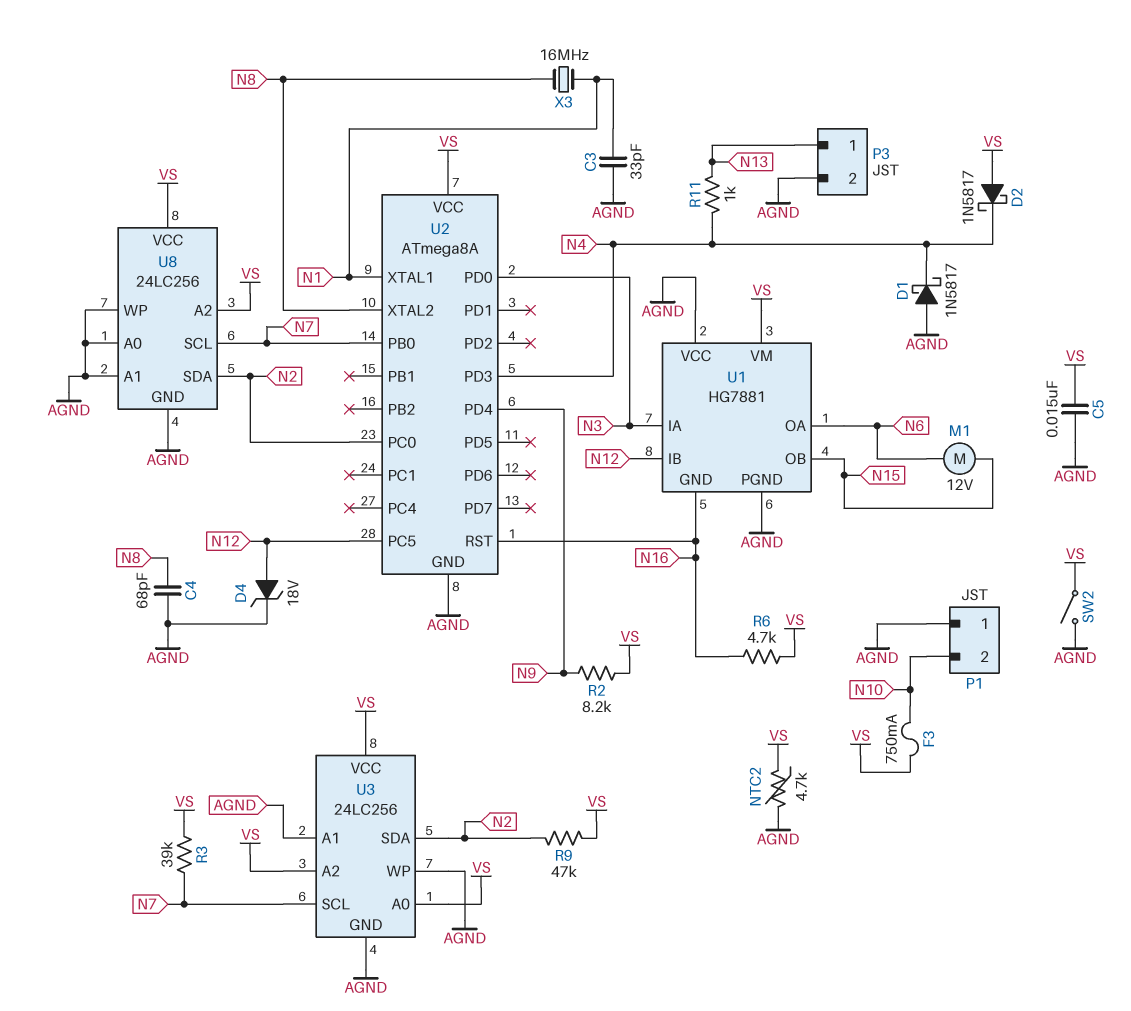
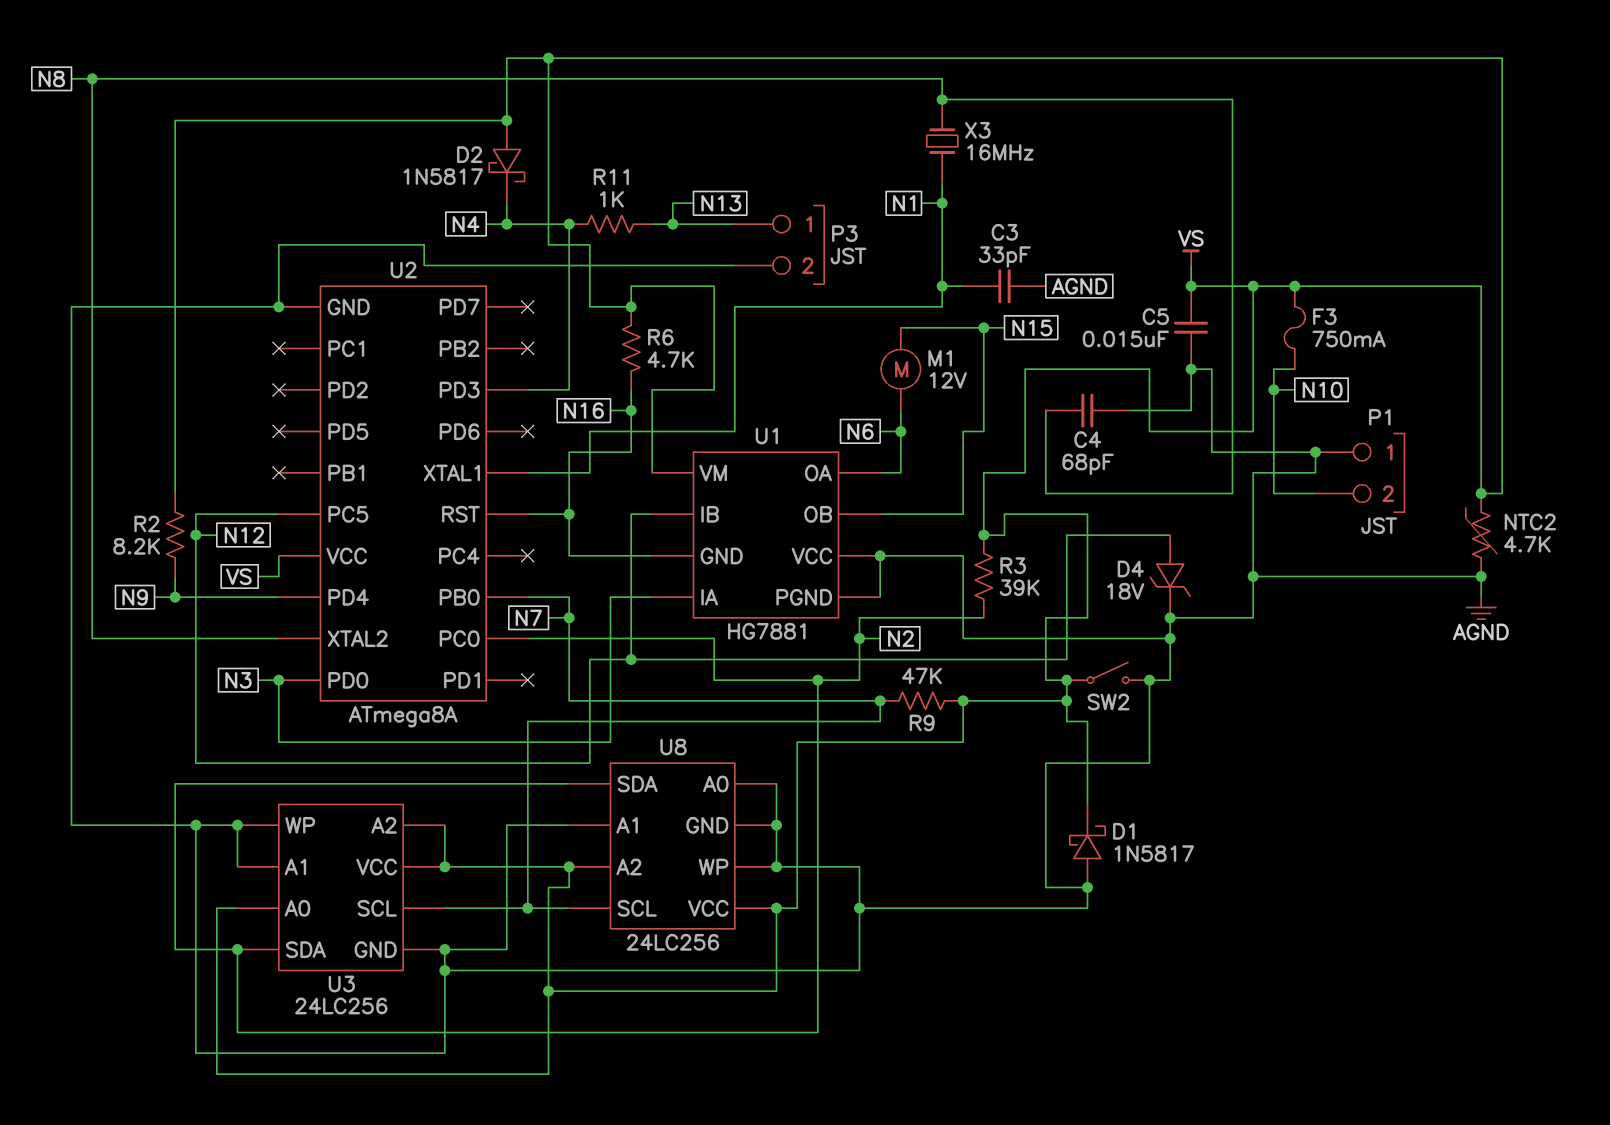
D1: schottky 1N5817 (A AGND, K N4) -> schottky 1N5817 (A AGND, K VS)
R3: 39k (N7, VS) -> 39k (N2, VS)
R9: 47k (N2, VS) -> 47k (N7, VS)

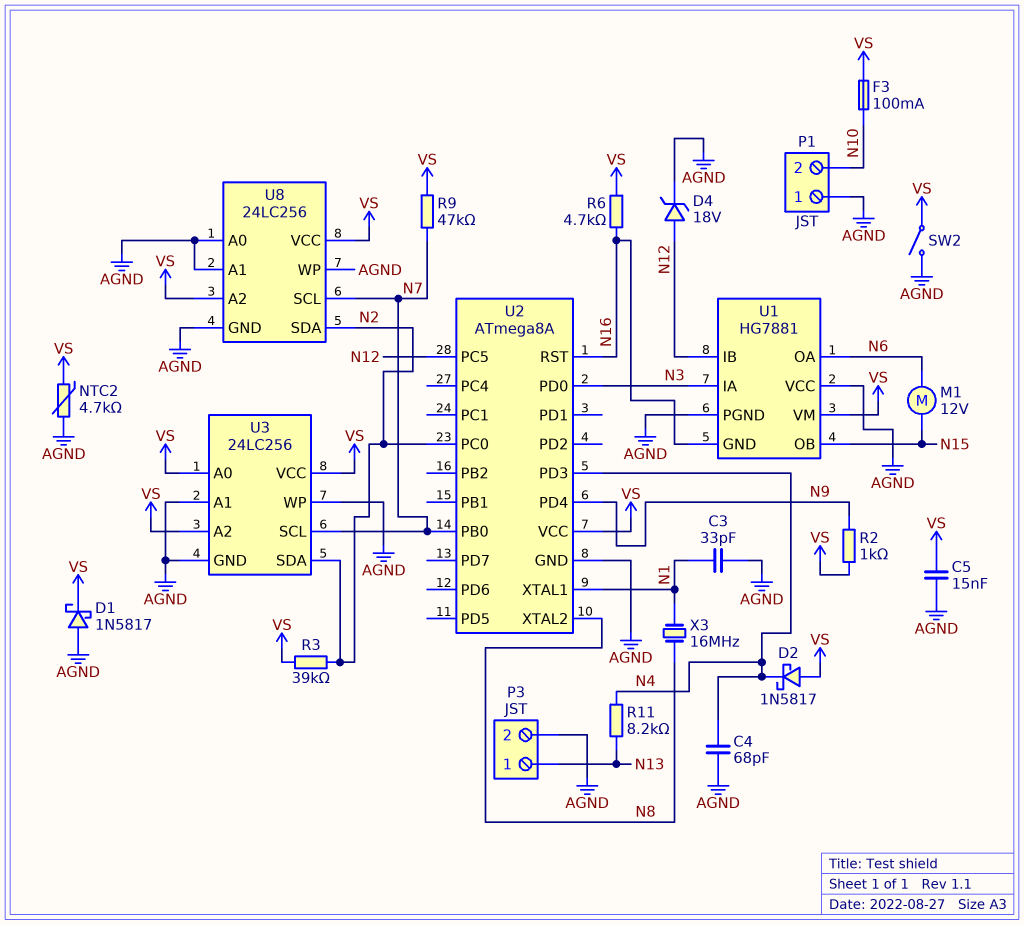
C4: 68pF (AGND, N8) -> 68pF (AGND, N4)
F3: 750mA (N10, VS) -> 100mA (N10, VS)
R2: 8.2k (N9, VS) -> 1k (N9, VS)
R11: 1k (N4, N13) -> 8.2k (N4, N13)

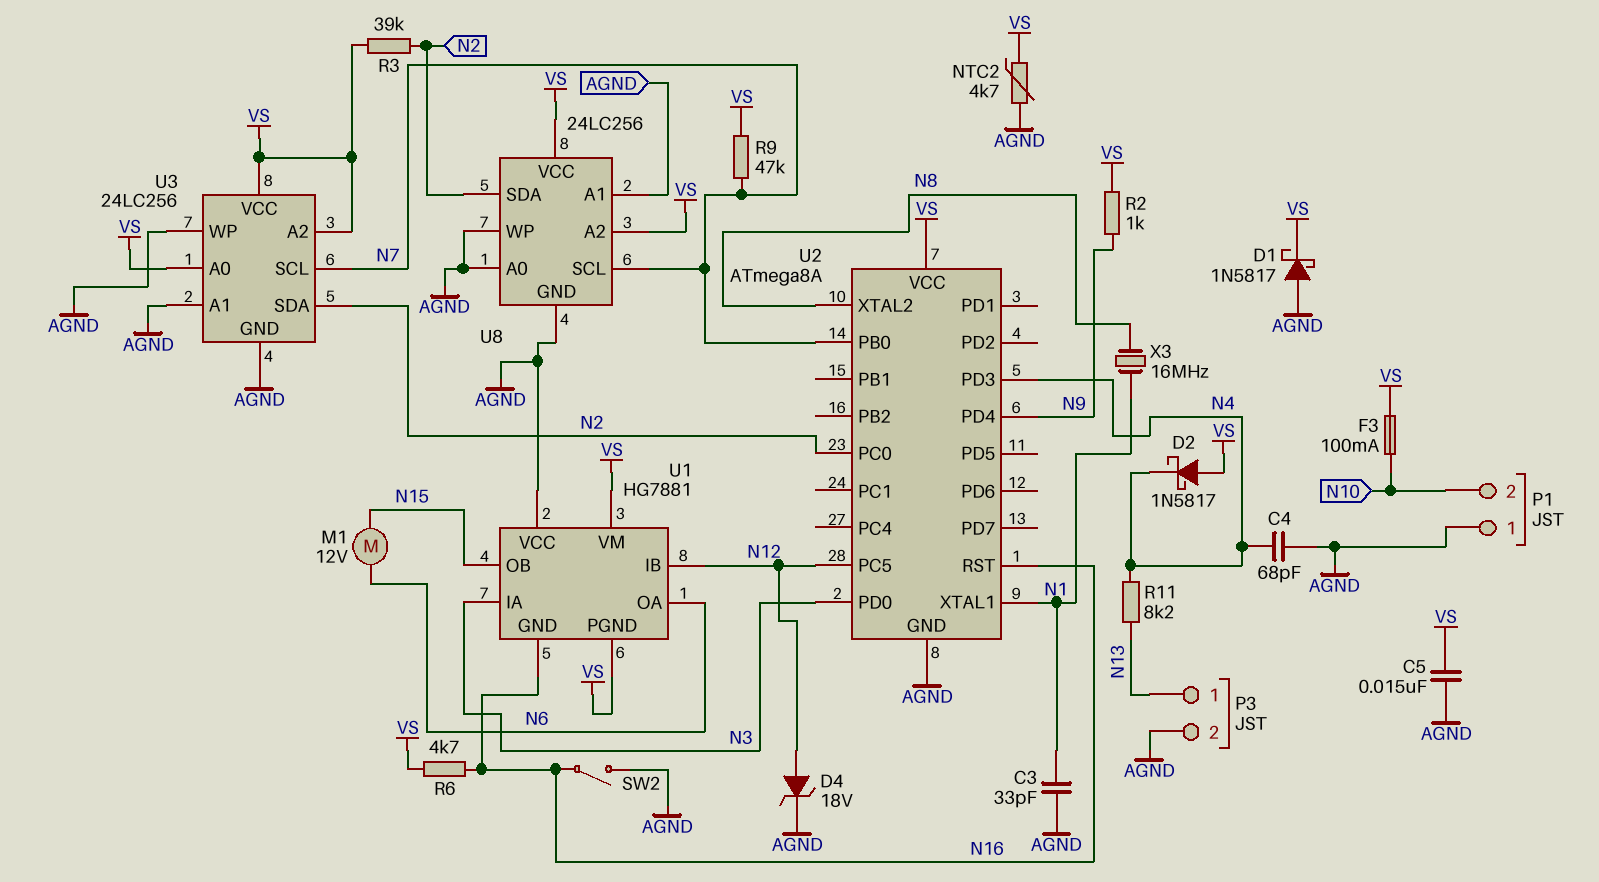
SW2: switch (AGND, VS) -> switch (AGND, N16)
U1 pin PGND: AGND -> VS

